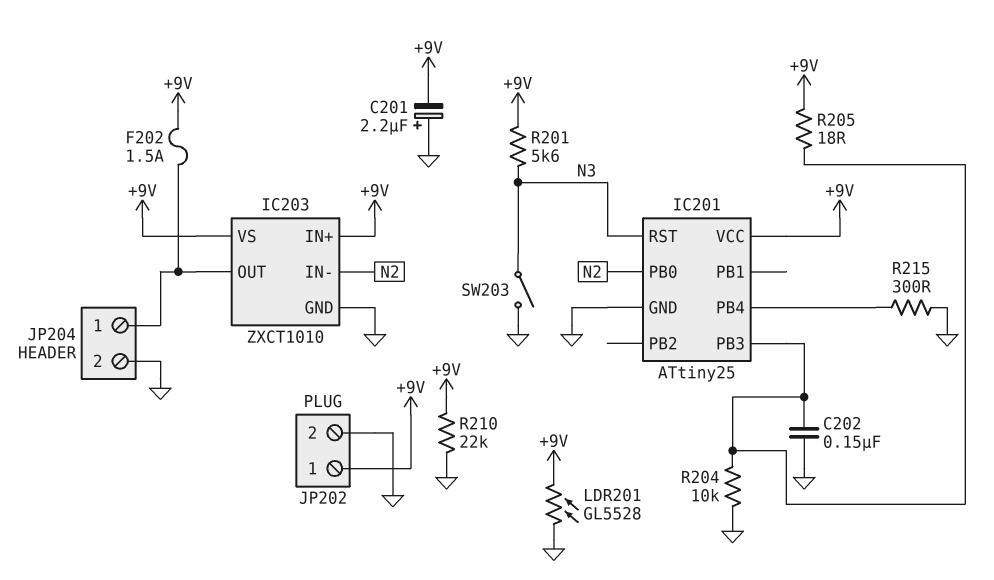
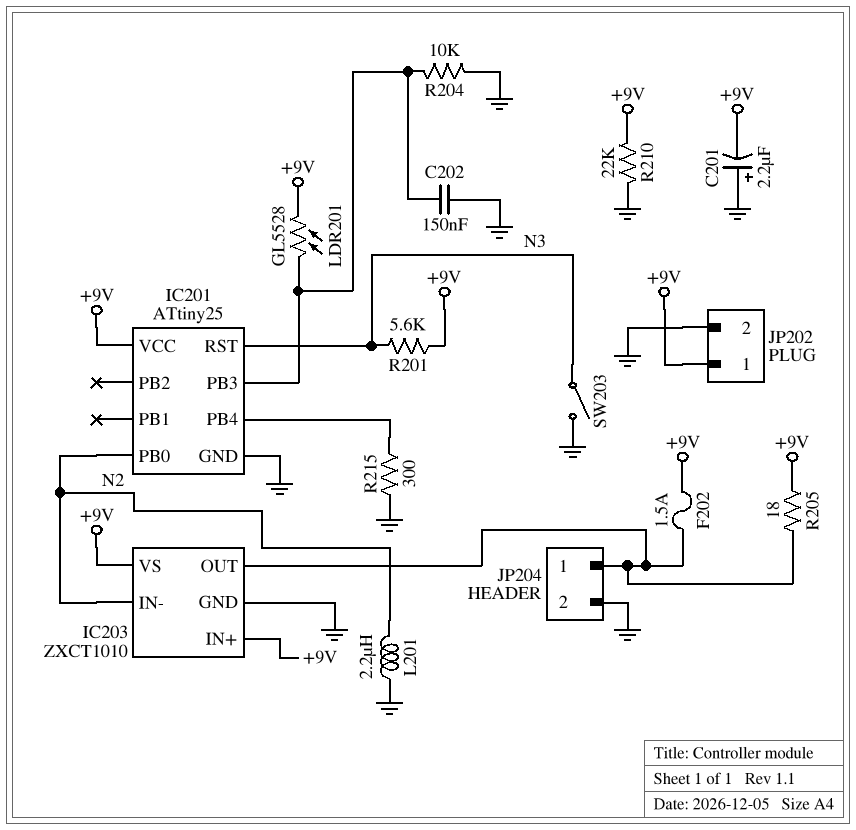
L201: none -> 2.2uH (GND, N2)
LDR201: GL5528 (+9V, GND) -> GL5528 (+9V, IC201/PB3)
R205: 18 (+9V, IC201/PB3) -> 18 (+9V, IC203/OUT)

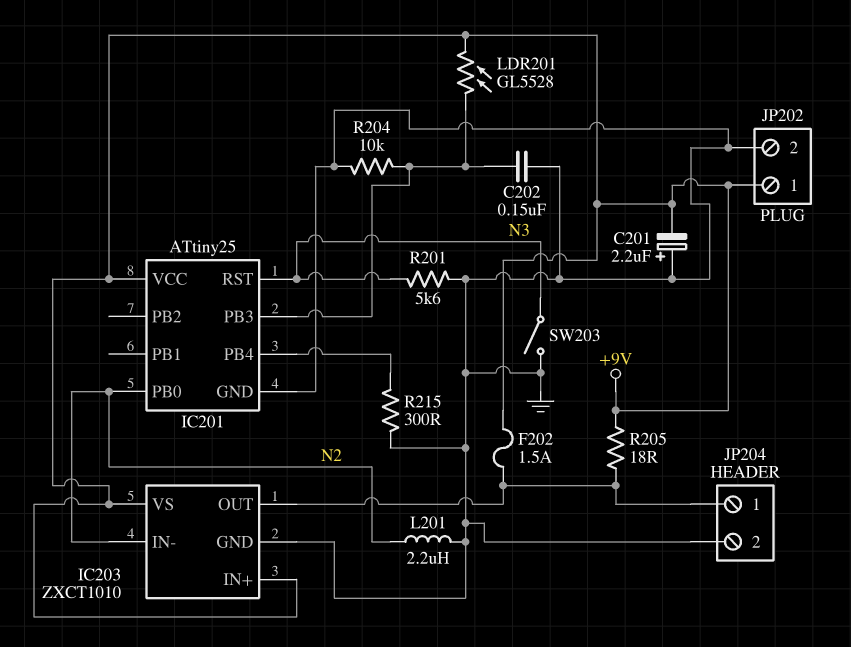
R201: 5.6k (+9V, N3) -> 5.6k (GND, N3)
R210: 22k (+9V, GND) -> none

